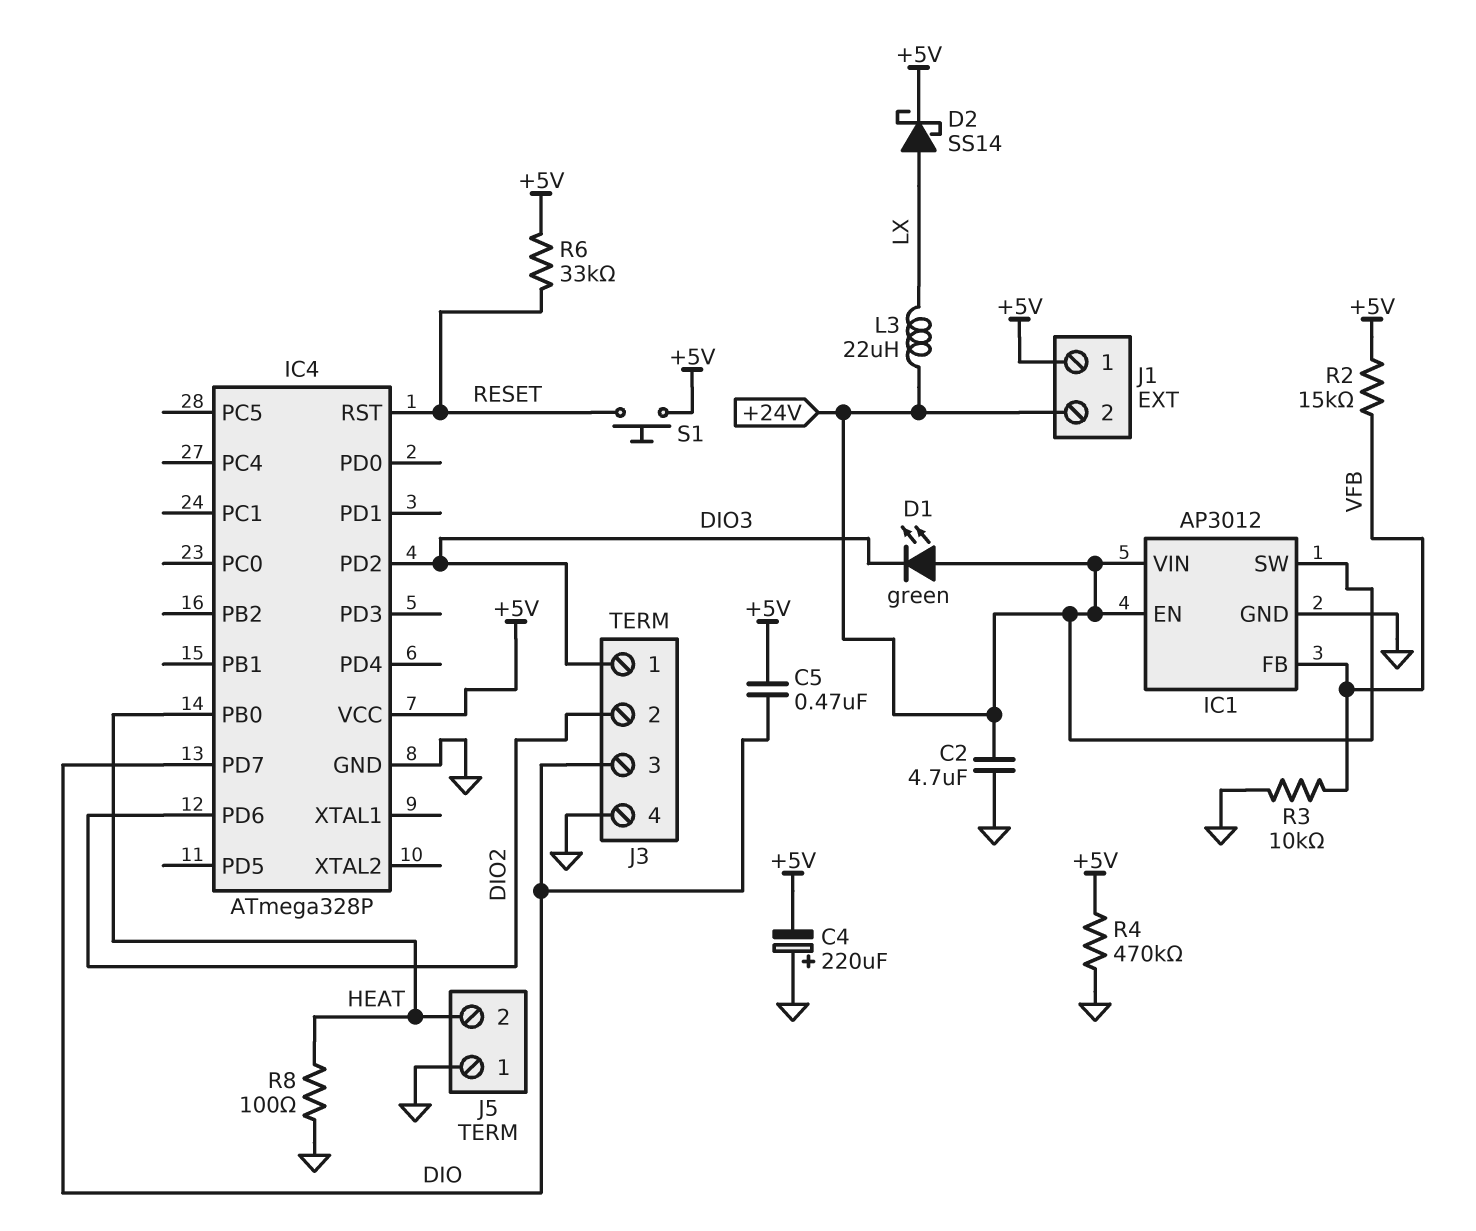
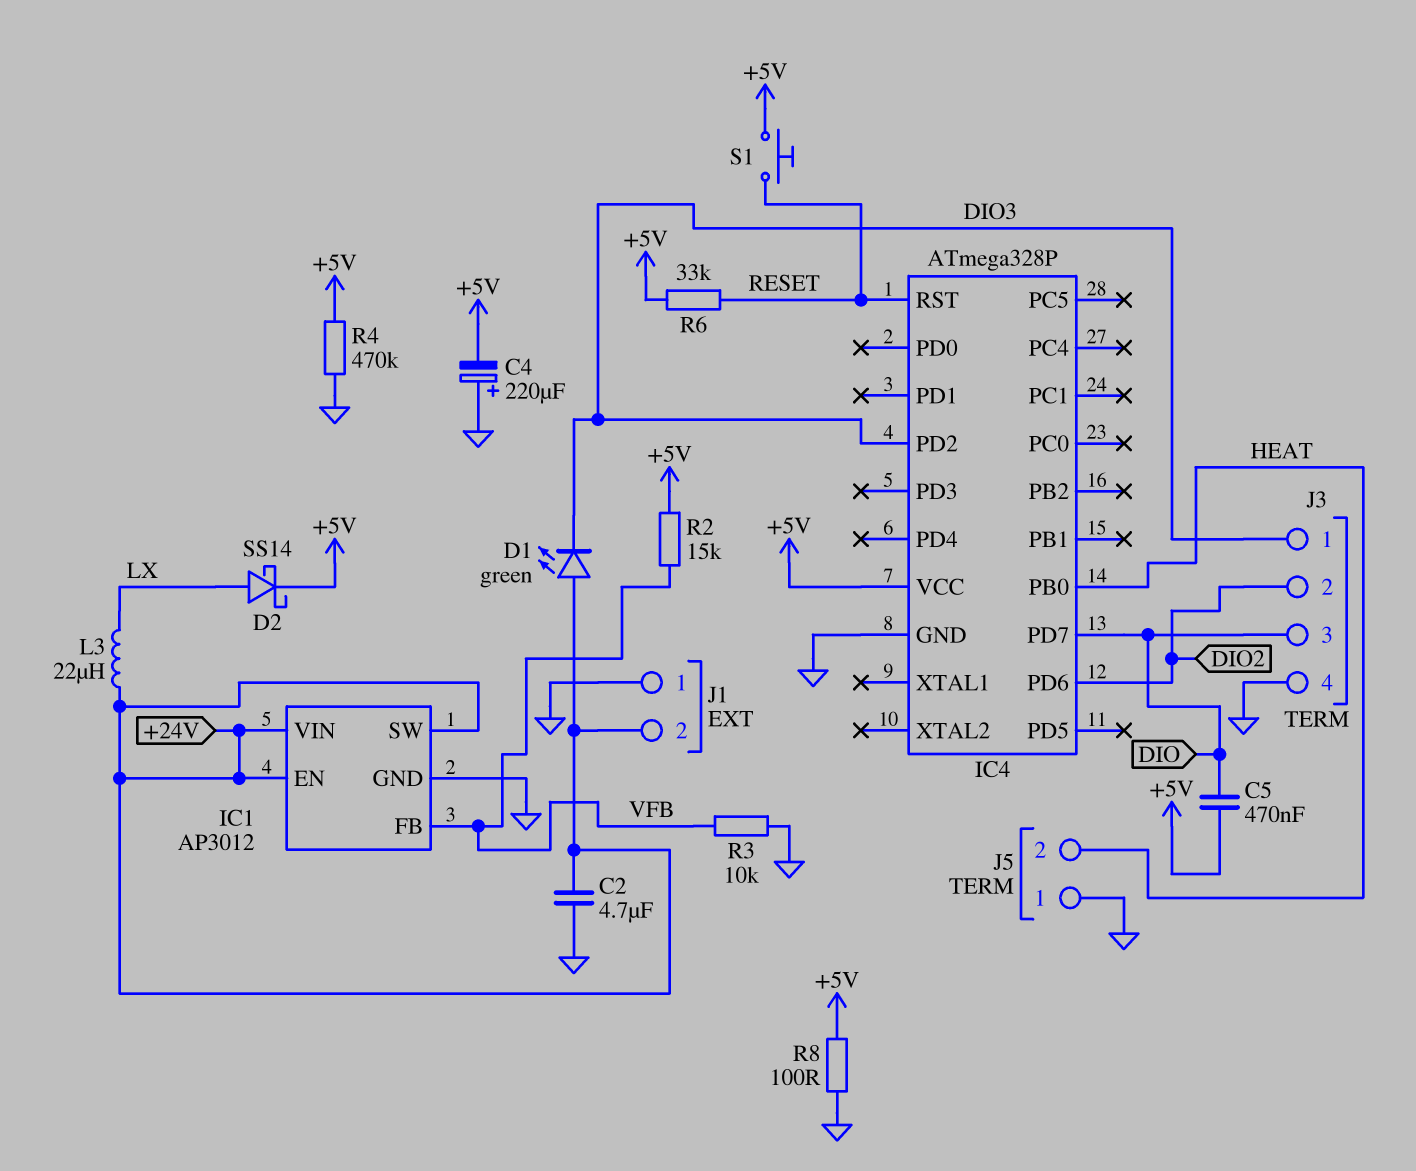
J1 pin 1: +5V -> GND
R8: 100 (GND, HEAT) -> 100 (+5V, GND)

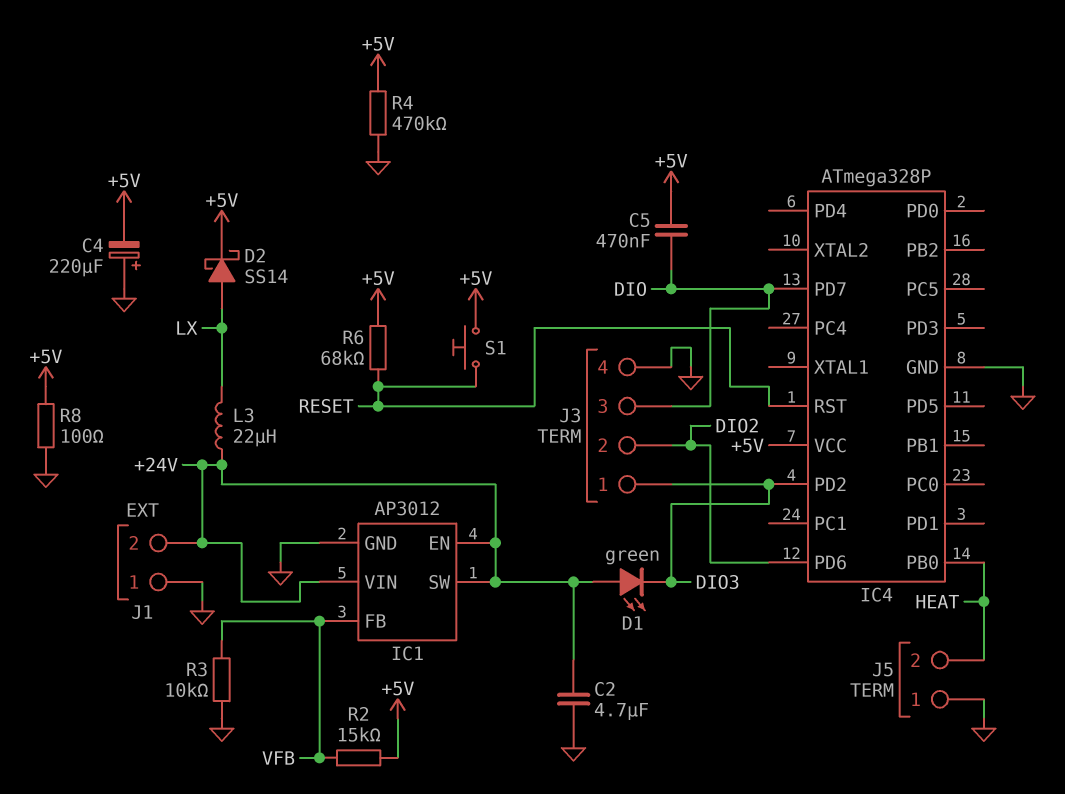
R6: 33k (+5V, RESET) -> 68k (+5V, RESET)

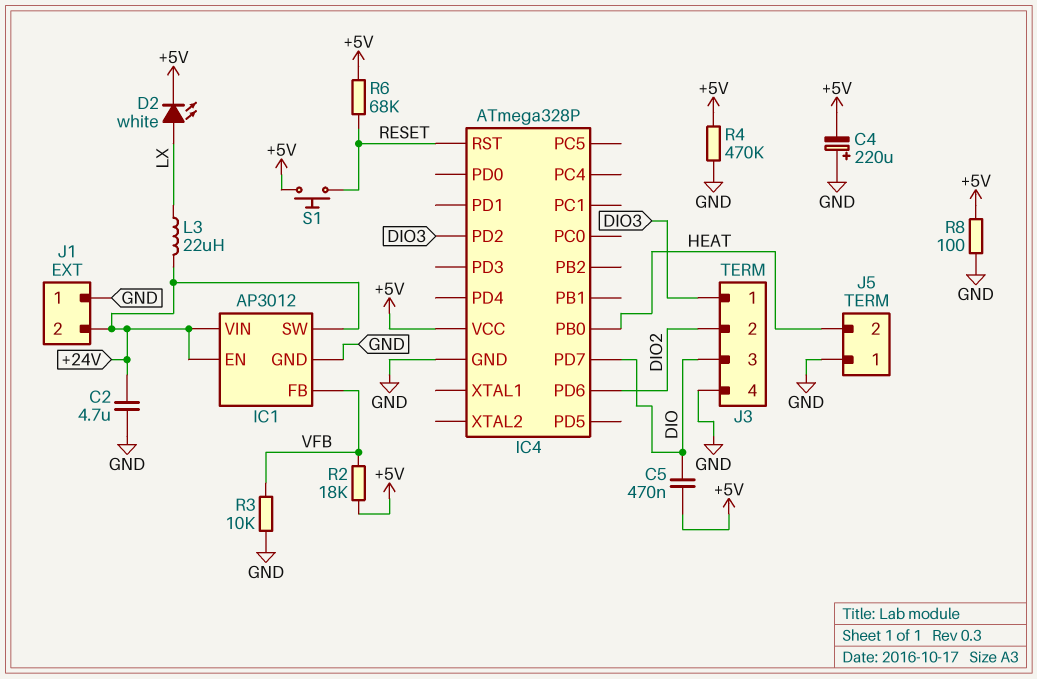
D1: LED green (A +24V, K DIO3) -> none
D2: schottky SS14 (A LX, K +5V) -> LED white (A LX, K +5V)
R2: 15k (+5V, VFB) -> 18k (+5V, VFB)

